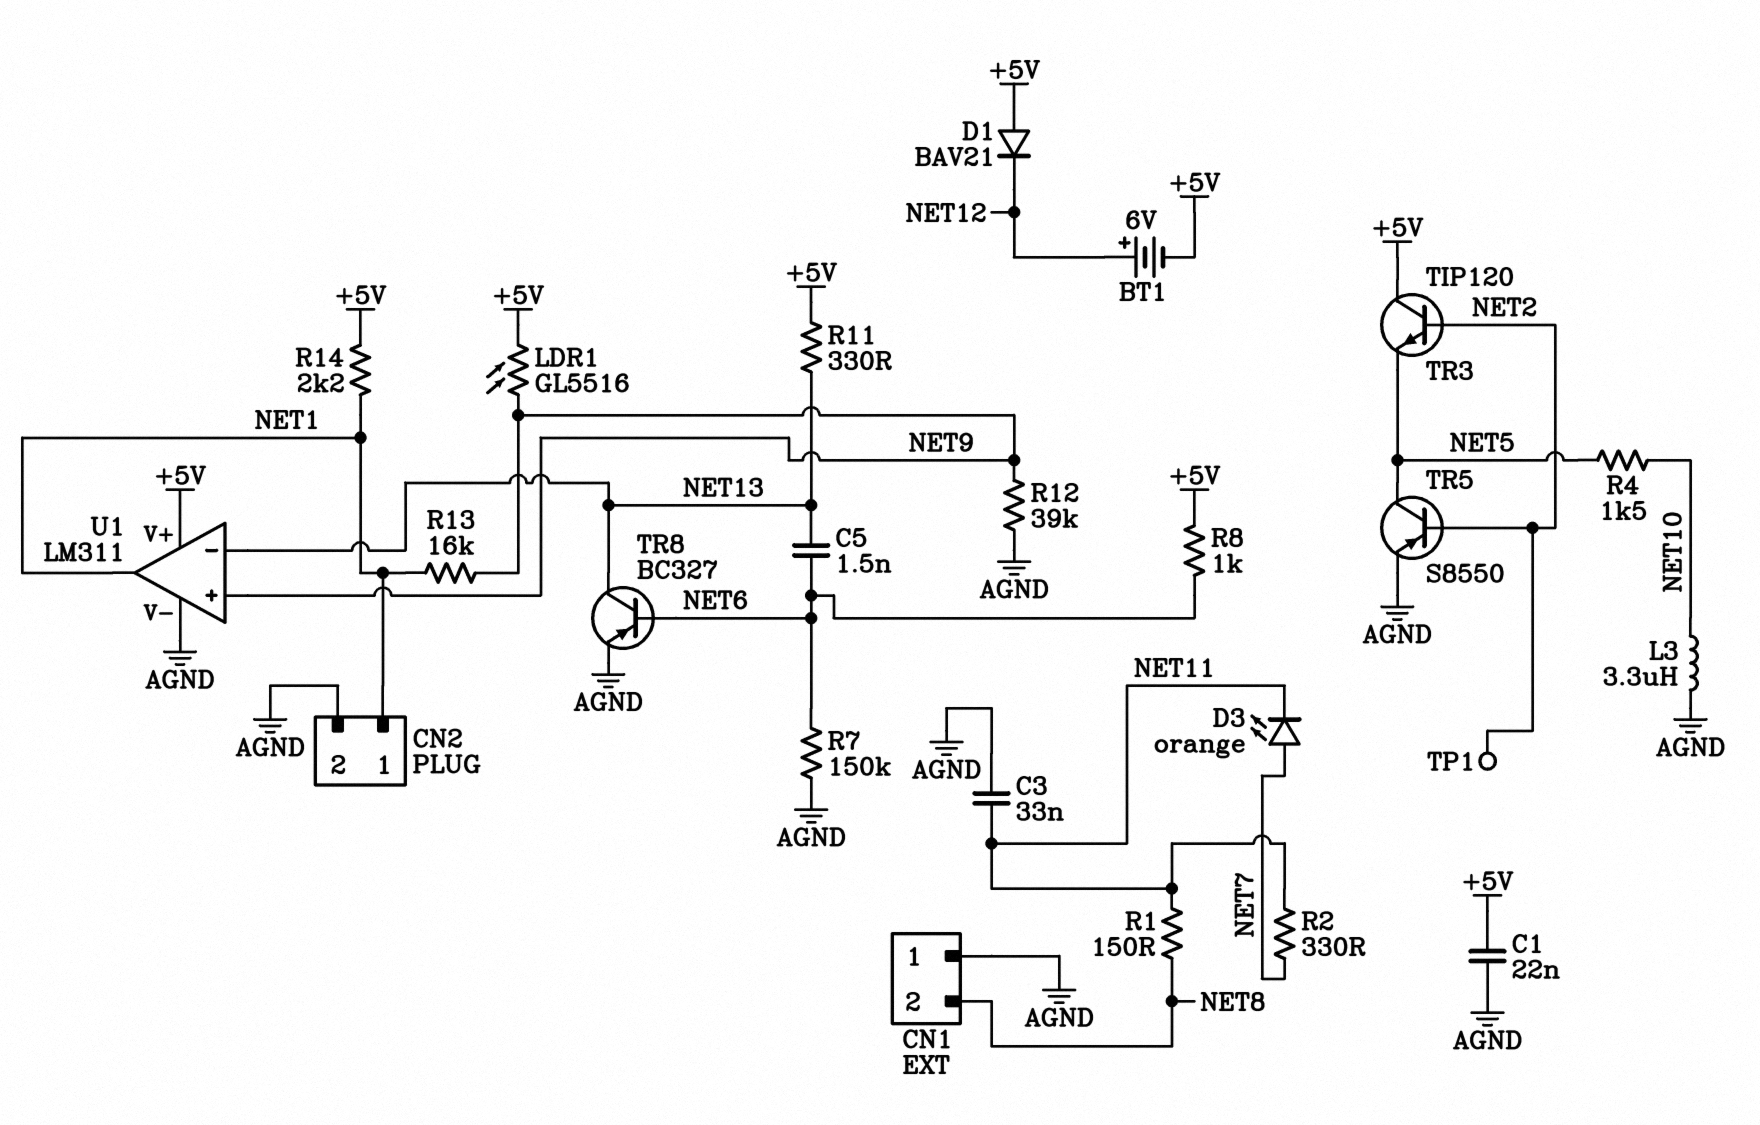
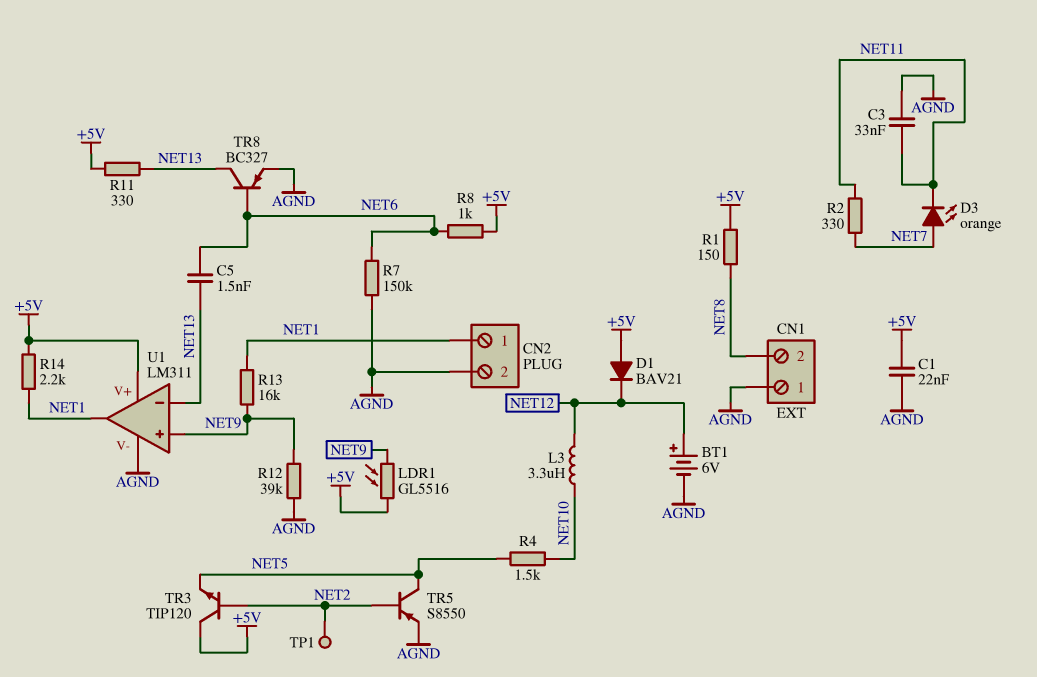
BT1: 6V (plus NET12, minus +5V) -> 6V (plus NET12, minus AGND)
L3: 3.3uH (AGND, NET10) -> 3.3uH (NET10, NET12)
R1: 150 (NET8, NET11) -> 150 (+5V, NET8)

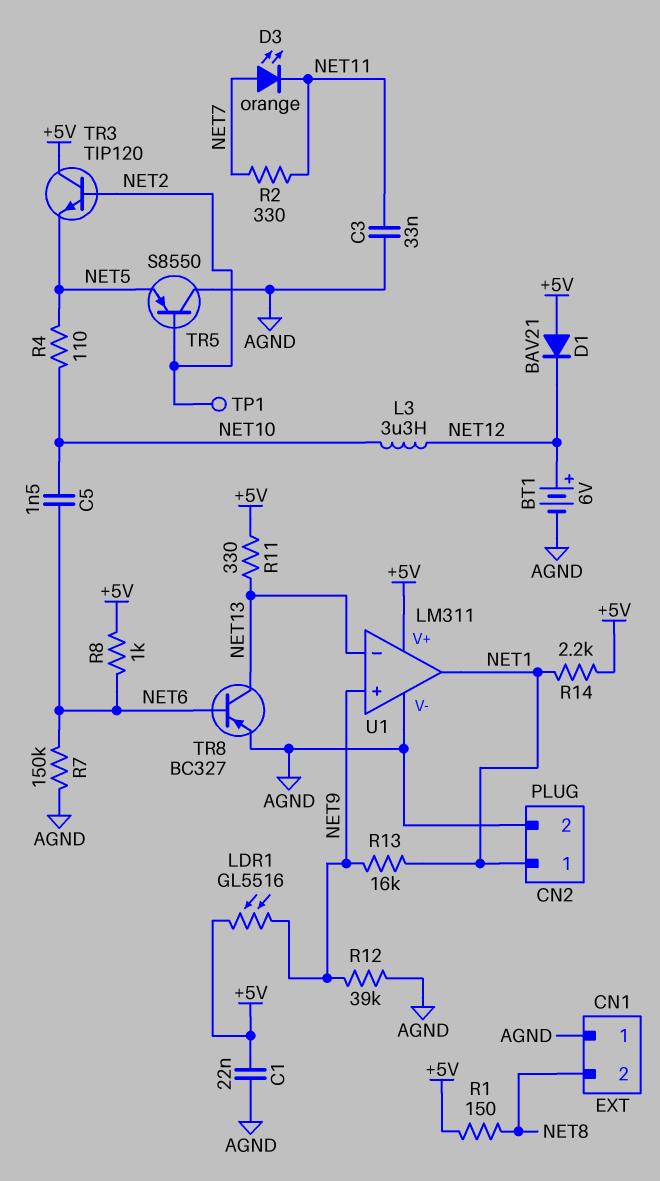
C5: 1.5nF (NET6, NET13) -> 1.5nF (NET6, NET10)
R4: 1.5k (NET5, NET10) -> 110 (NET5, NET10)
TR5: PNP S8550 (B NET2, C NET5, E AGND) -> PNP S8550 (B NET2, C AGND, E NET5)

